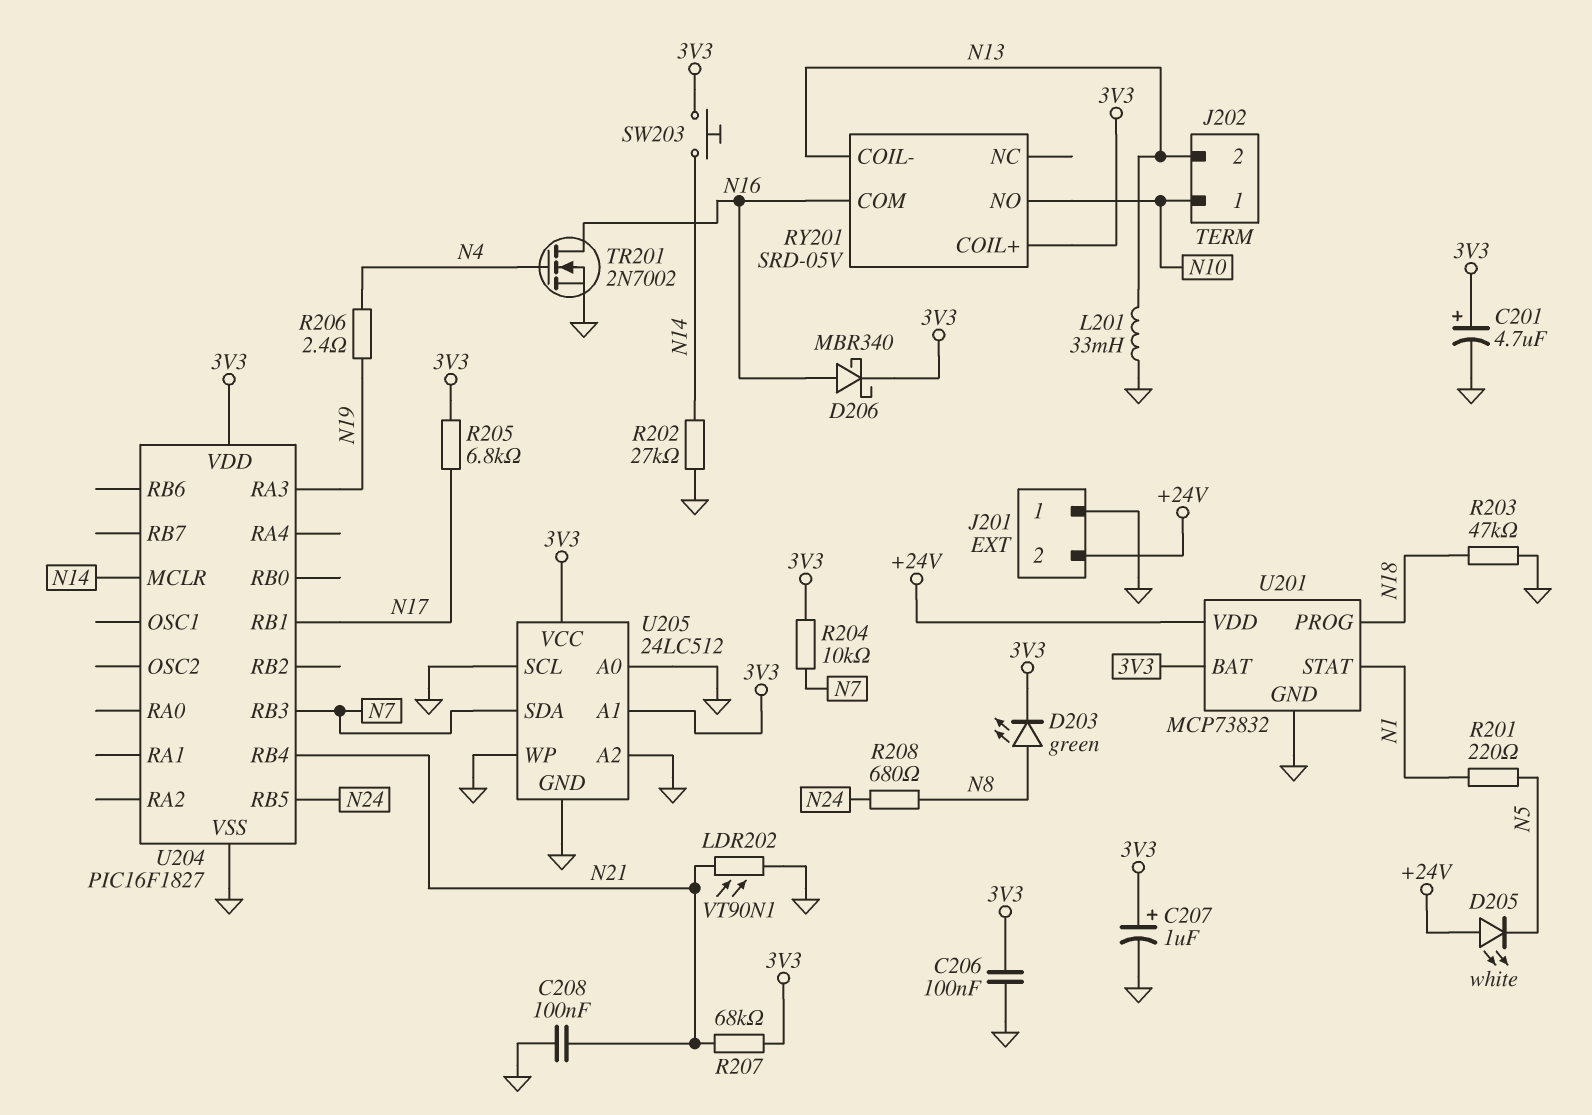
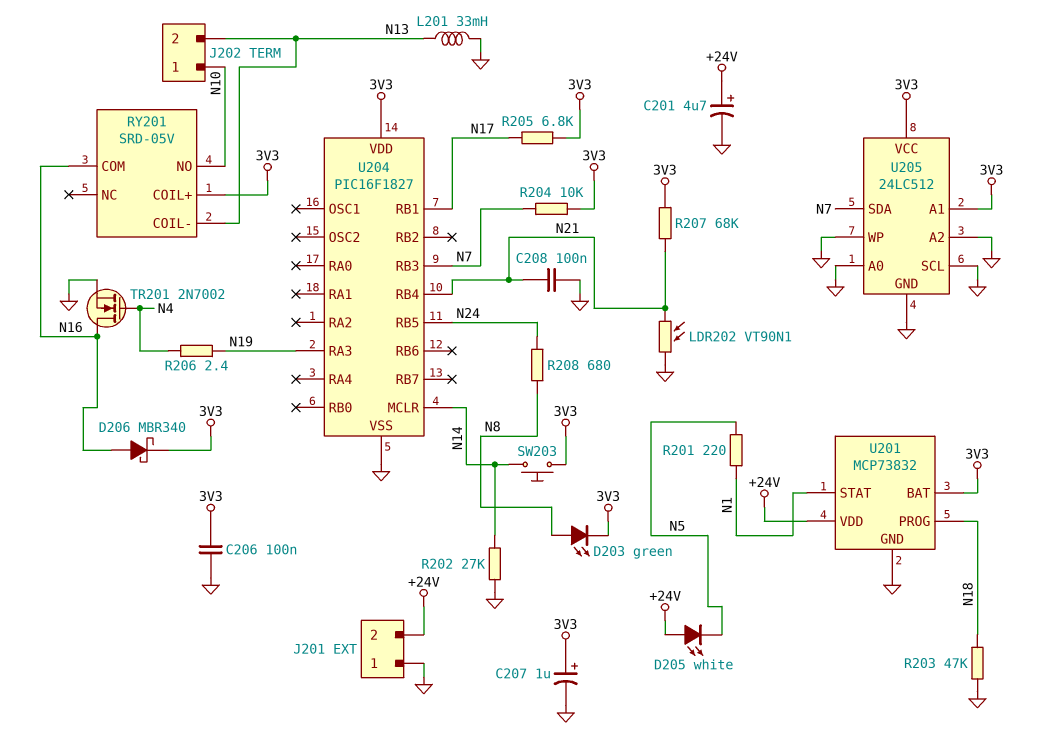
C201: 4.7uF (plus 3V3, minus GND) -> 4.7uF (plus +24V, minus GND)

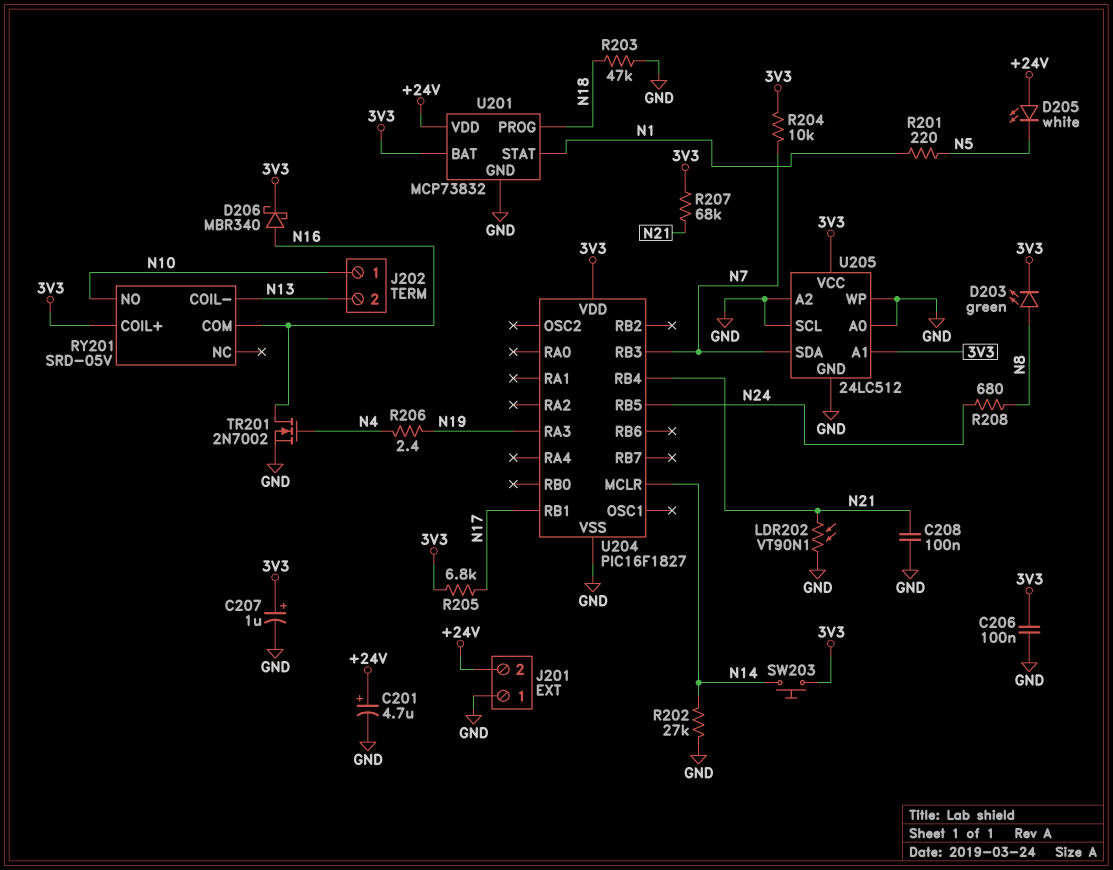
L201: 33mH (GND, N13) -> none

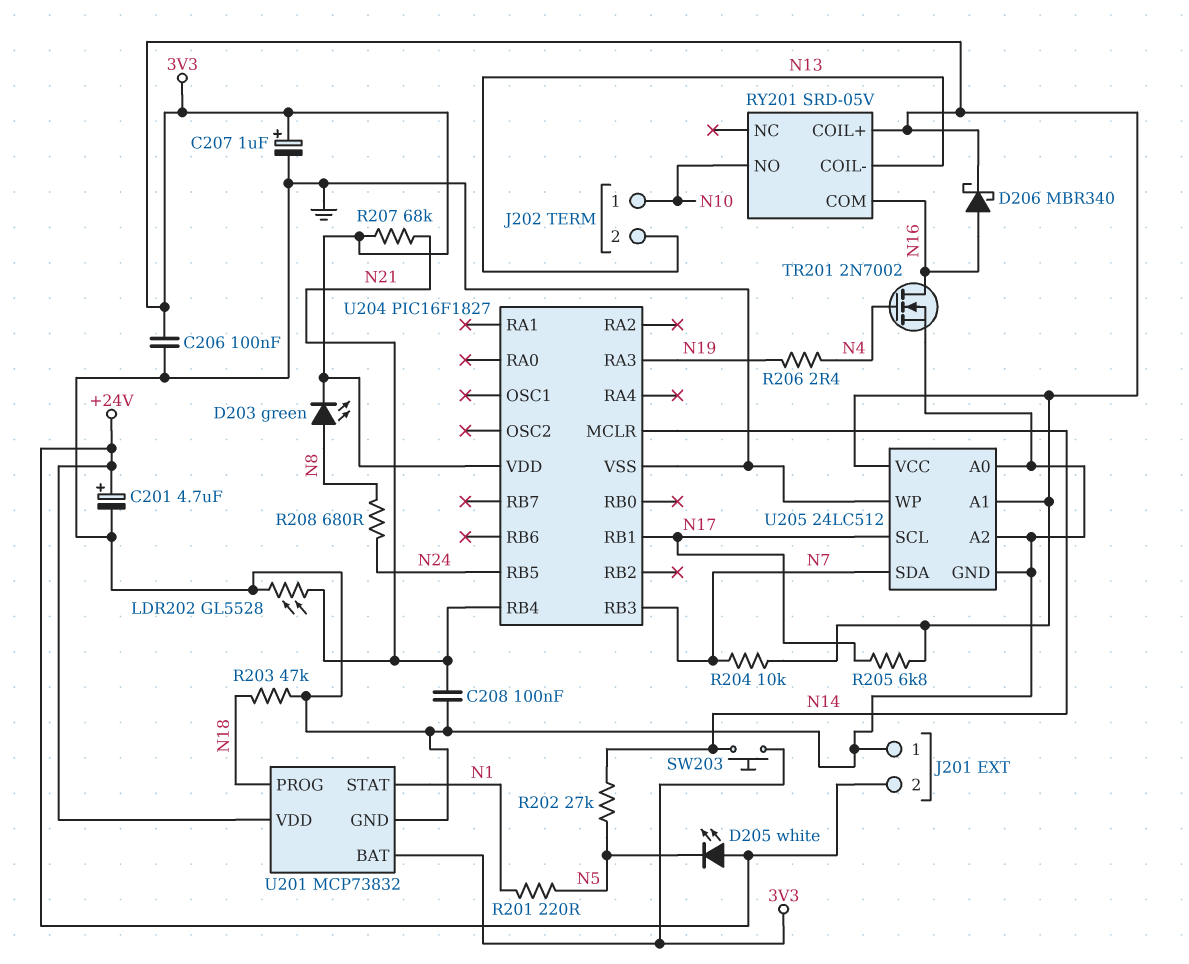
LDR202: VT90N1 (GND, N21) -> GL5528 (GND, N21)
R202: 27k (GND, N14) -> 27k (N5, N14)
U205 pin SCL: GND -> N17

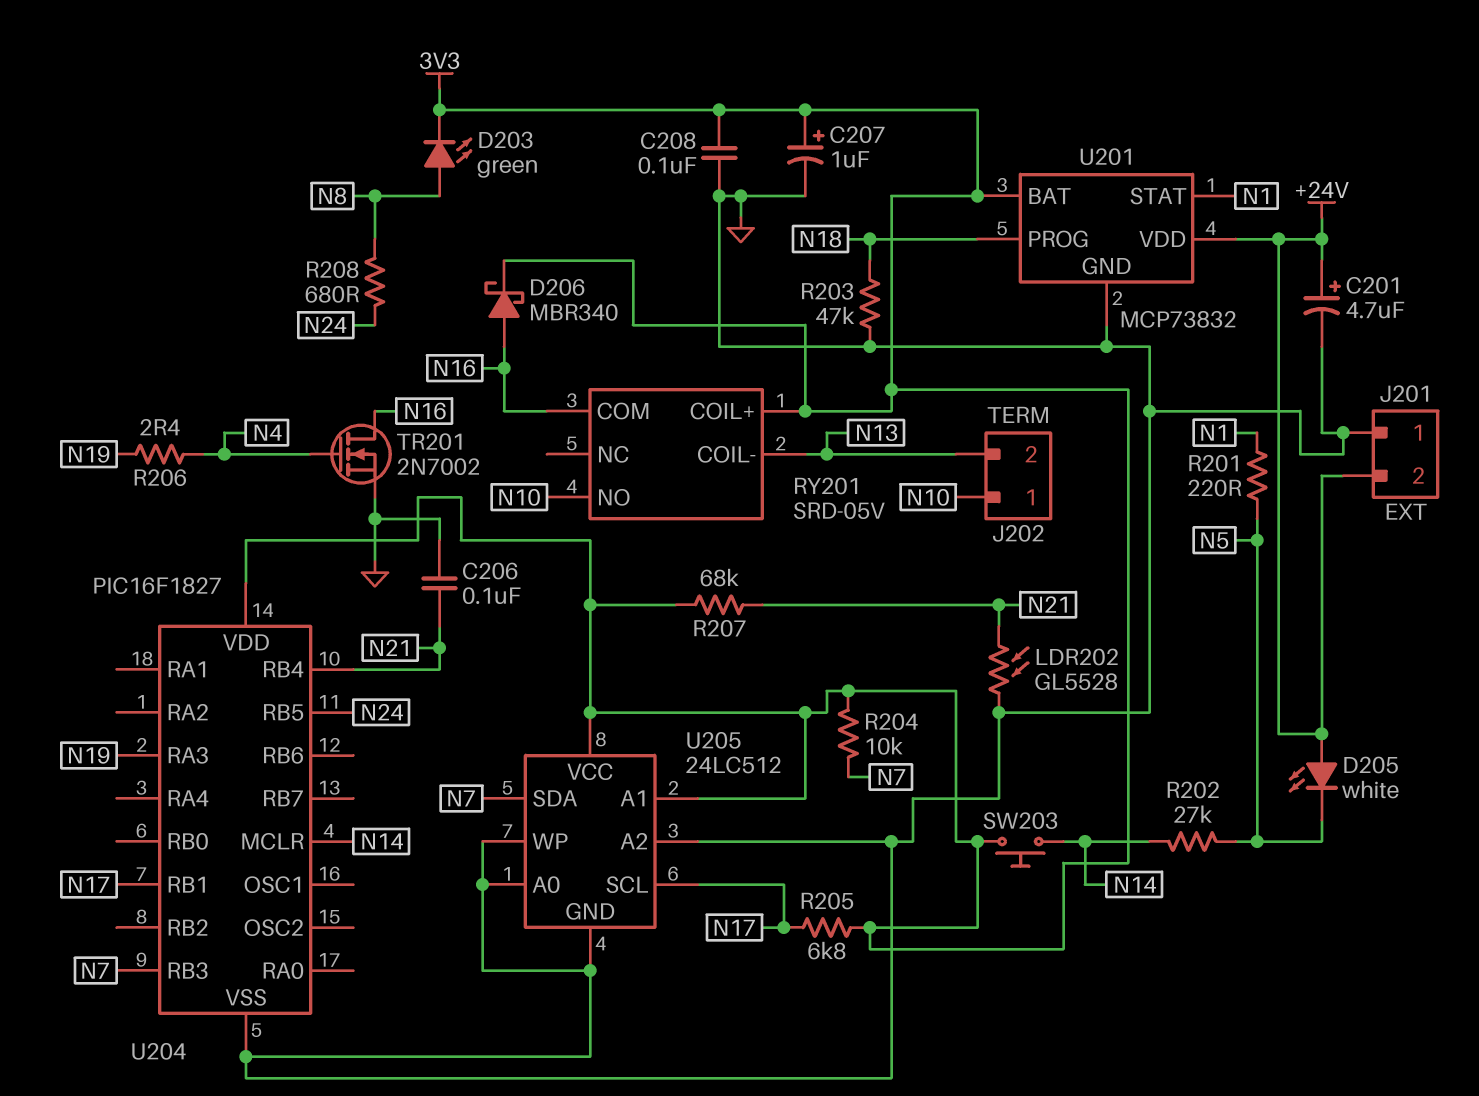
C206: 100nF (3V3, GND) -> 100nF (GND, N21)
C208: 100nF (GND, N21) -> 100nF (3V3, GND)

